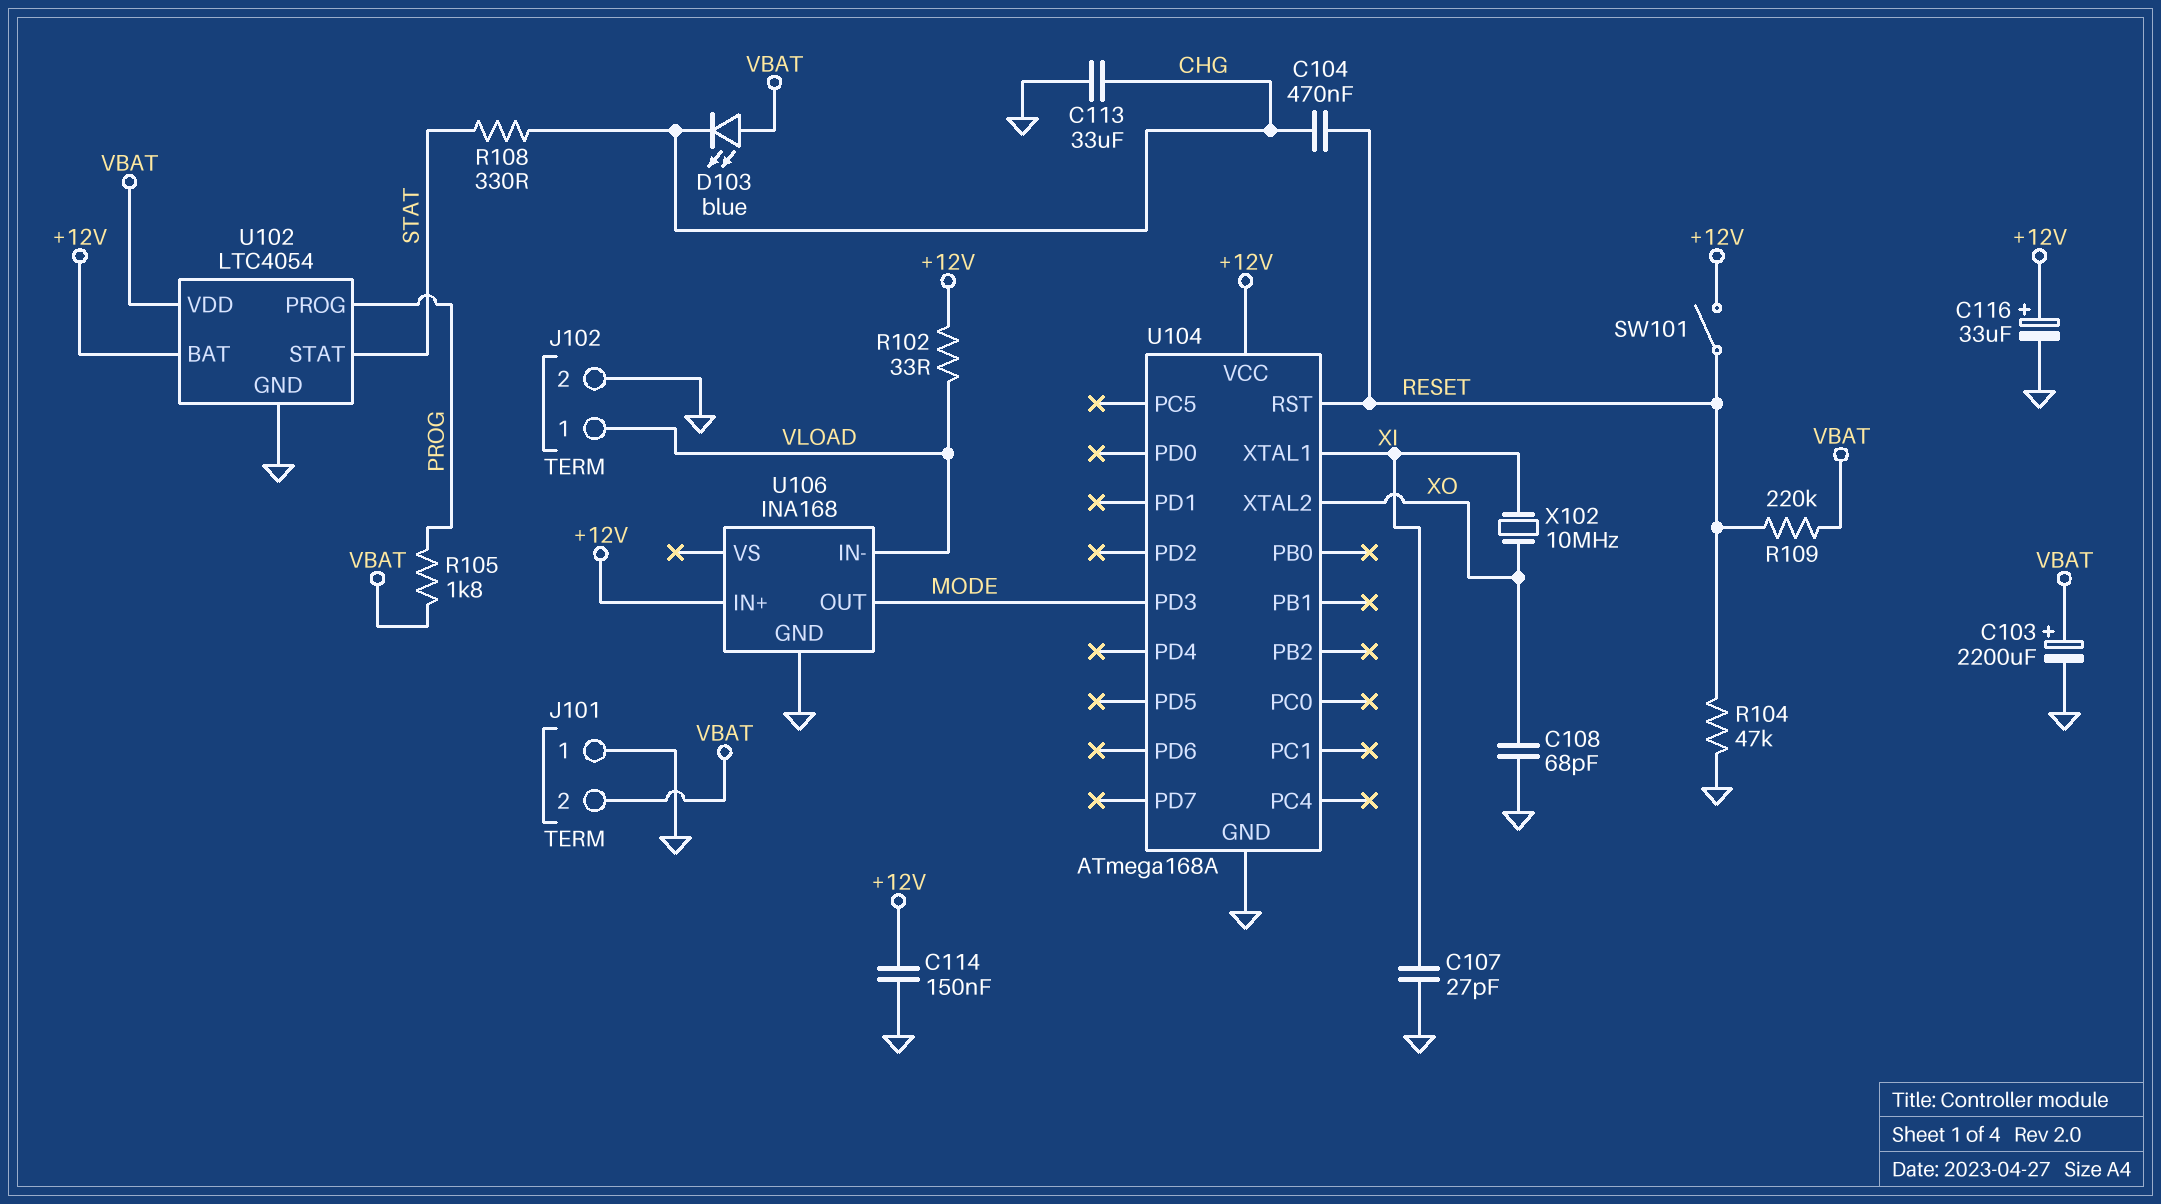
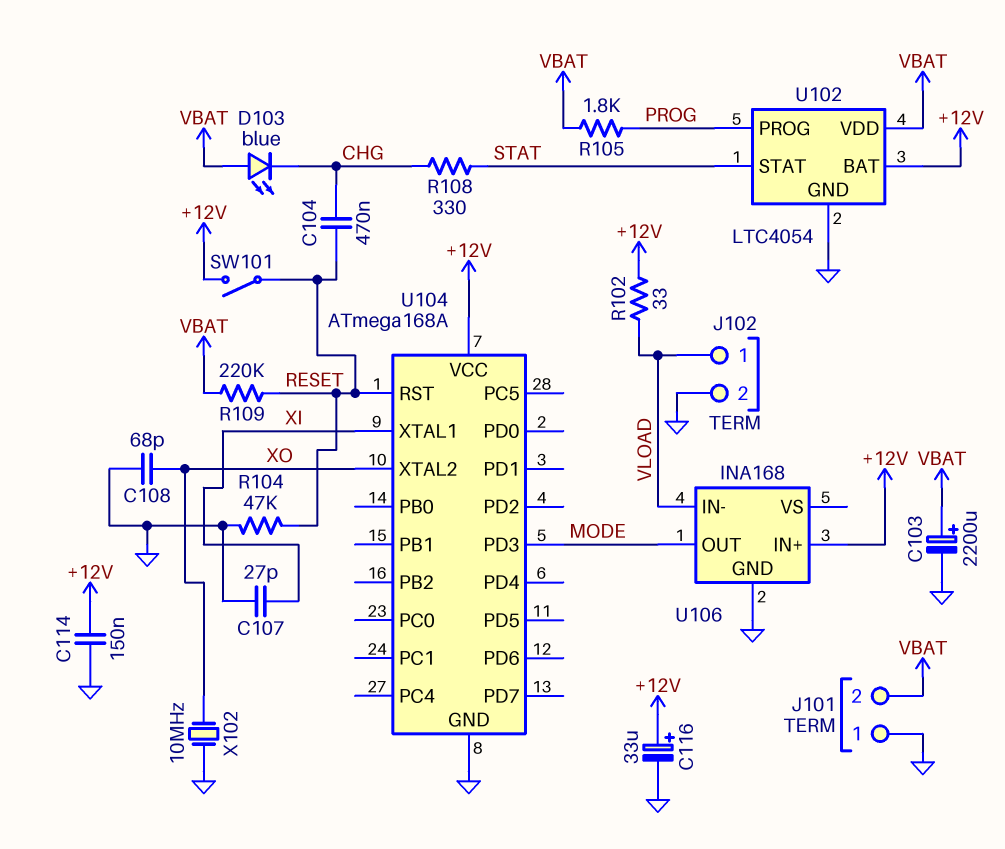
C113: 33uF (CHG, GND) -> none
X102: 10MHz (XI, XO) -> 10MHz (GND, XO)

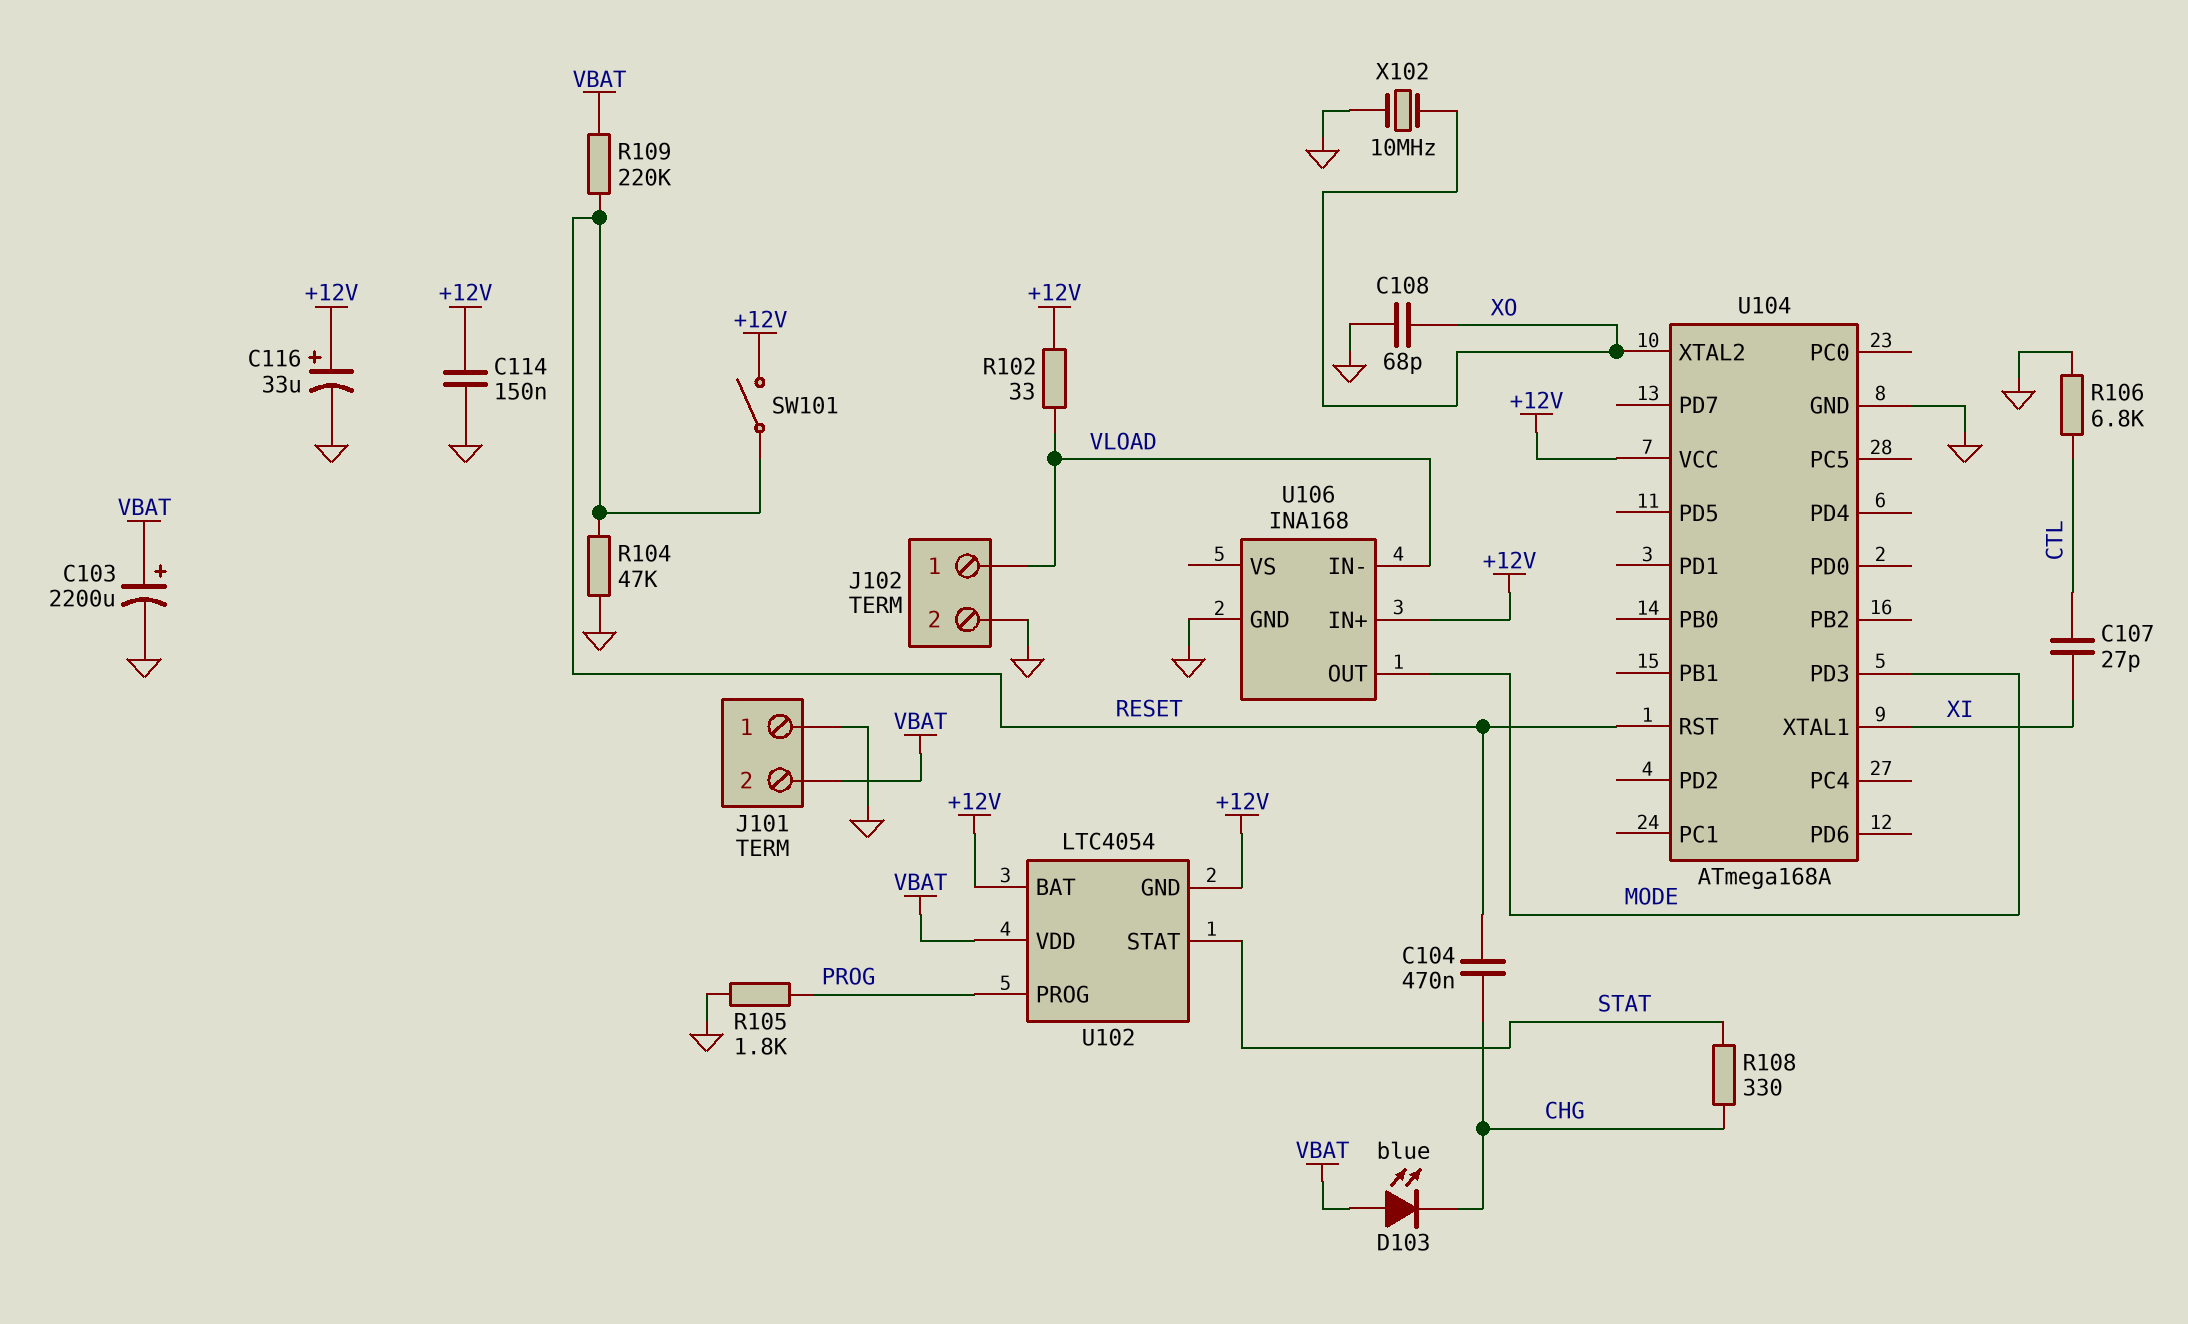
C107: 27pF (GND, XI) -> 27pF (CTL, XI)
R105: 1.8k (PROG, VBAT) -> 1.8k (GND, PROG)
R106: none -> 6.8k (CTL, GND)
U102 pin GND: GND -> +12V

